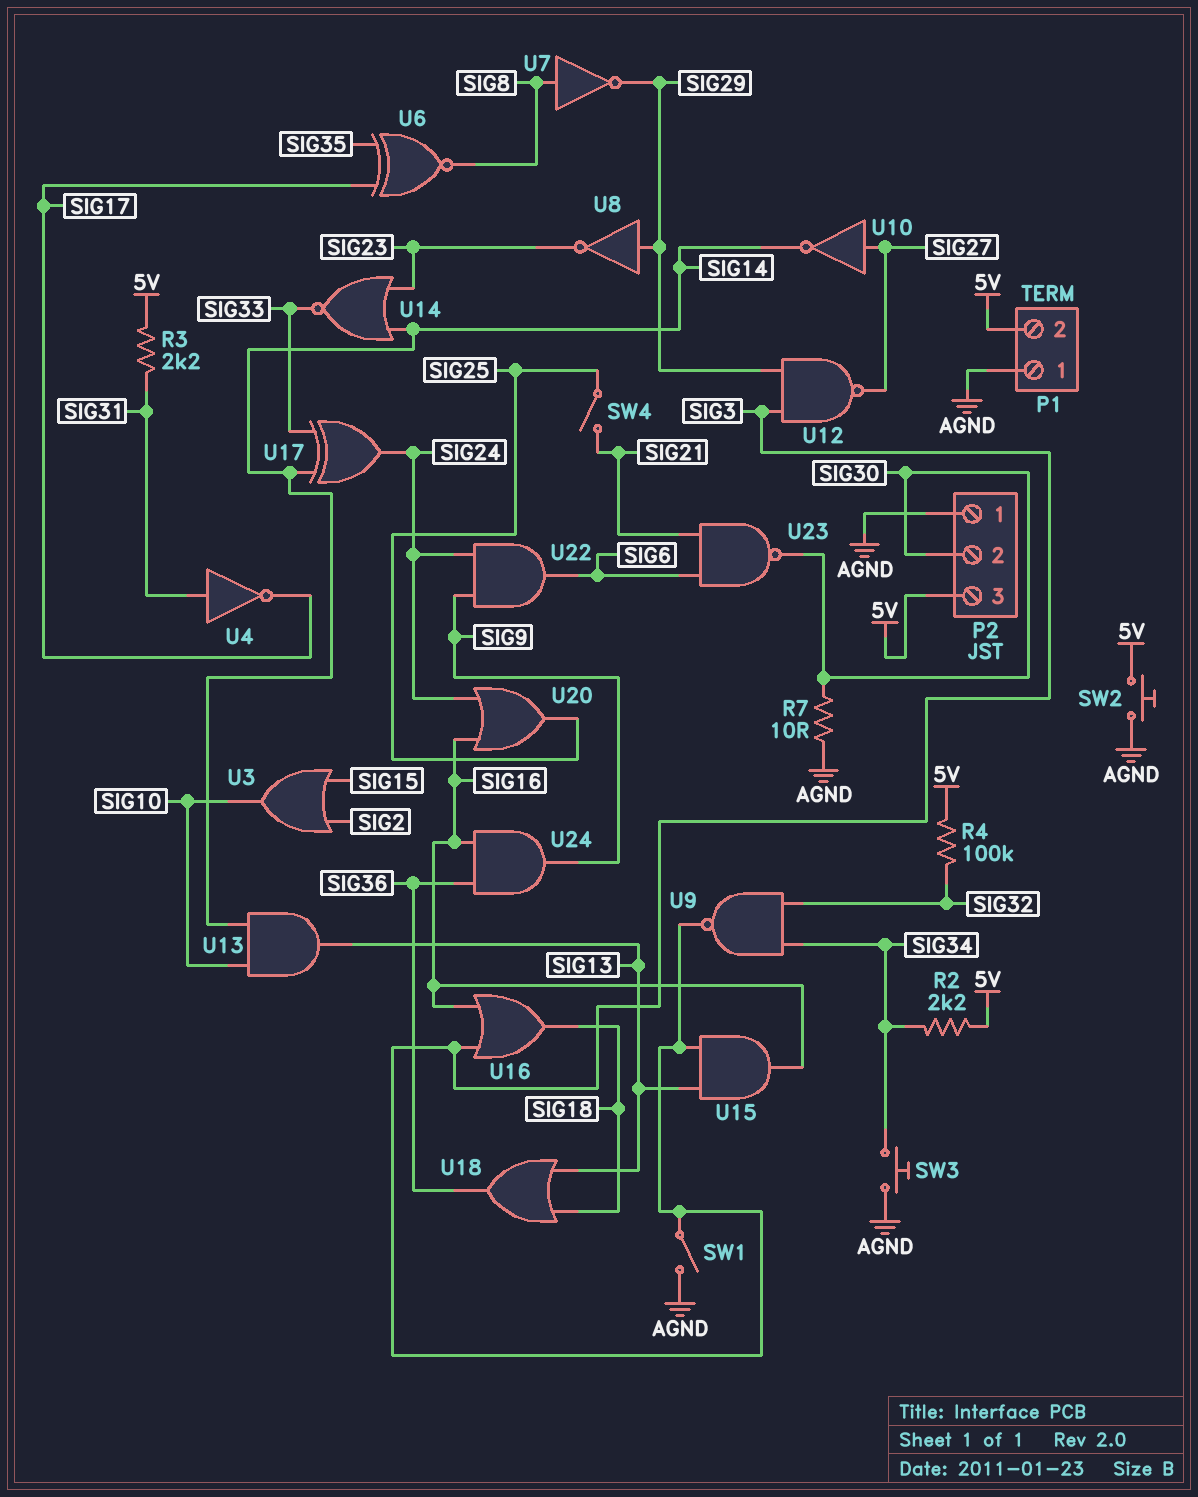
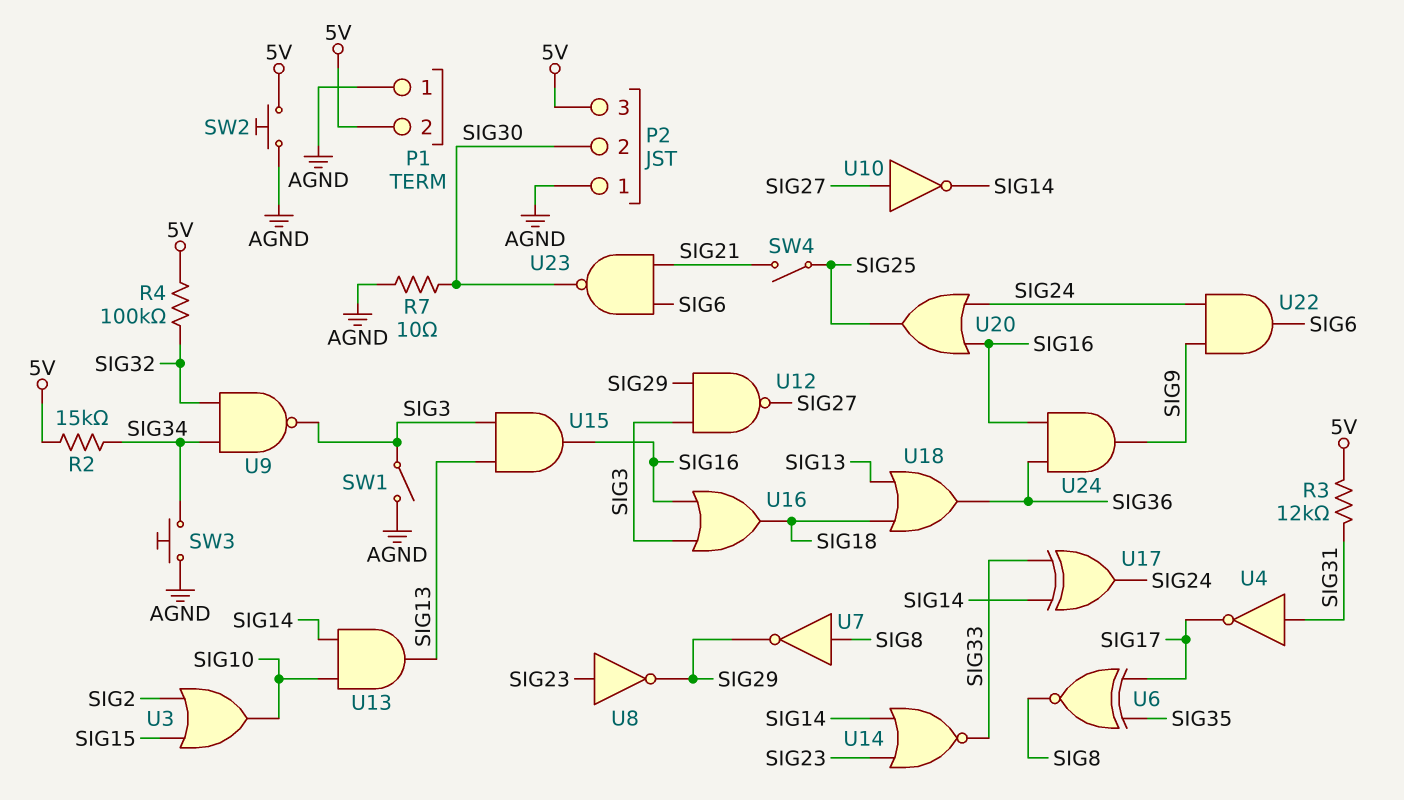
R2: 2.2k (5V, SIG34) -> 15k (5V, SIG34)
R3: 2.2k (5V, SIG31) -> 12k (5V, SIG31)
U8: NOT (in SIG29, out SIG23) -> NOT (in SIG23, out SIG29)

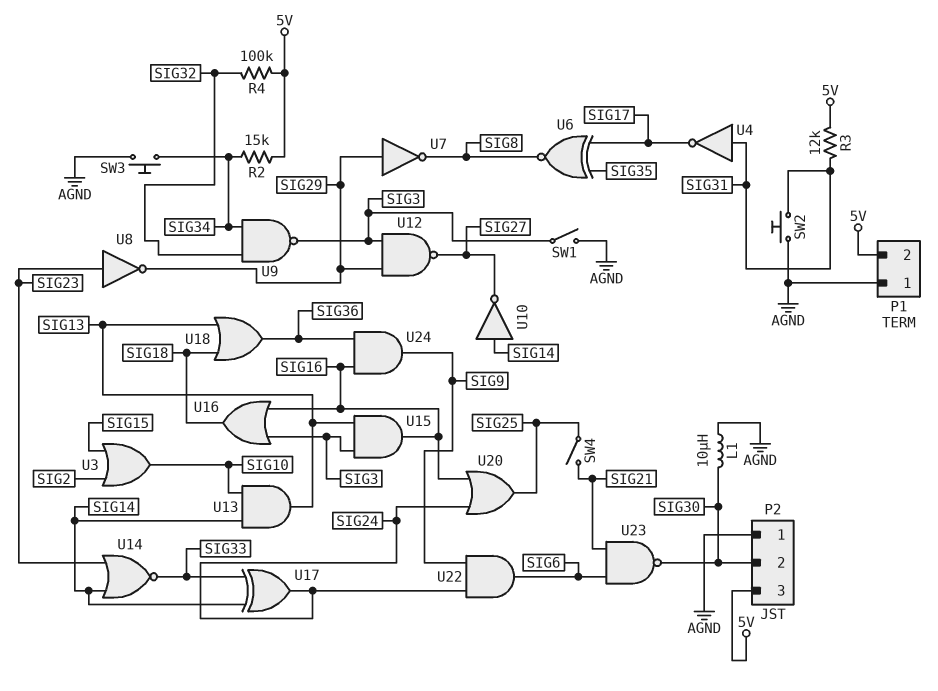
L1: none -> 10uH (AGND, SIG30)
R7: 10 (AGND, SIG30) -> none
SW2: button (5V, AGND) -> button (AGND, SIG31)
U7: NOT (in SIG8, out SIG29) -> NOT (in SIG29, out SIG8)
U10: NOT (in SIG27, out SIG14) -> NOT (in SIG14, out SIG27)

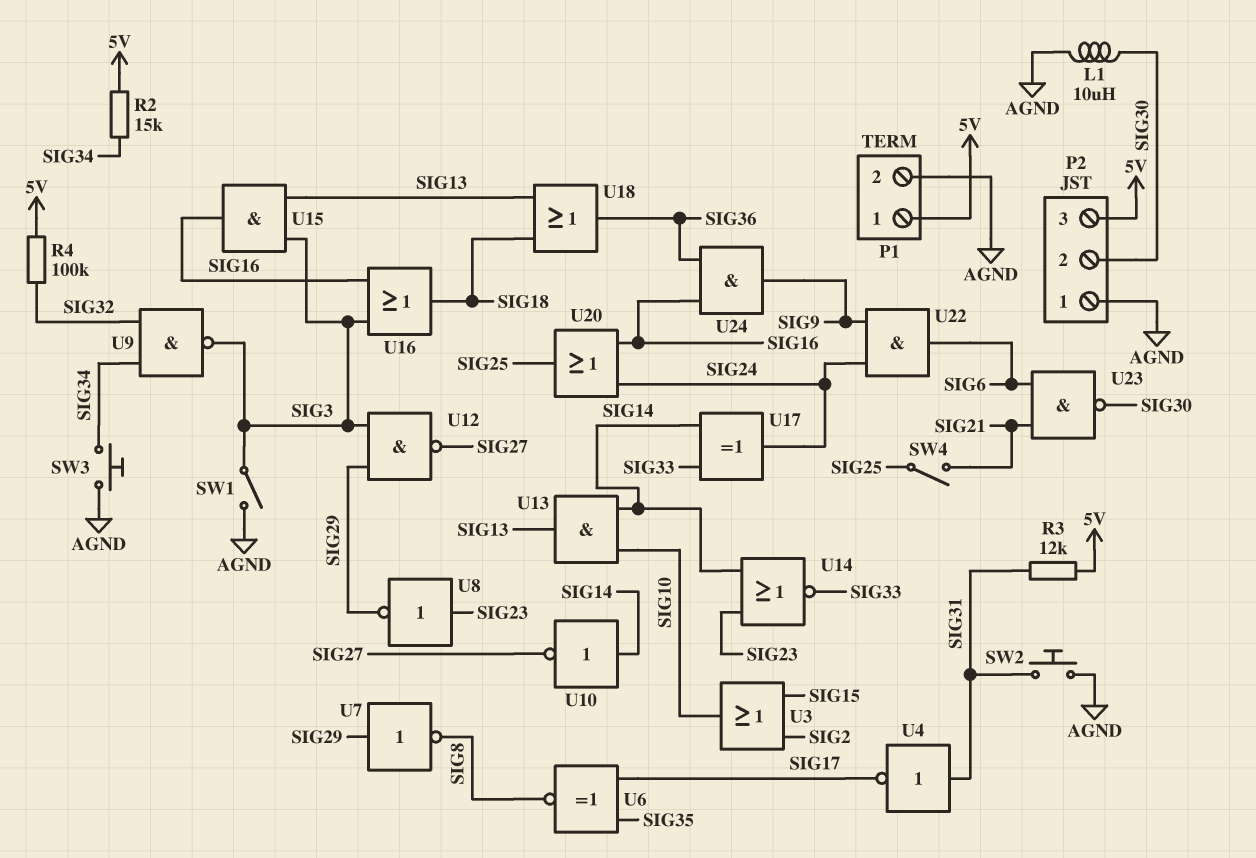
P1 pin 1: AGND -> 5V
P1 pin 2: 5V -> AGND

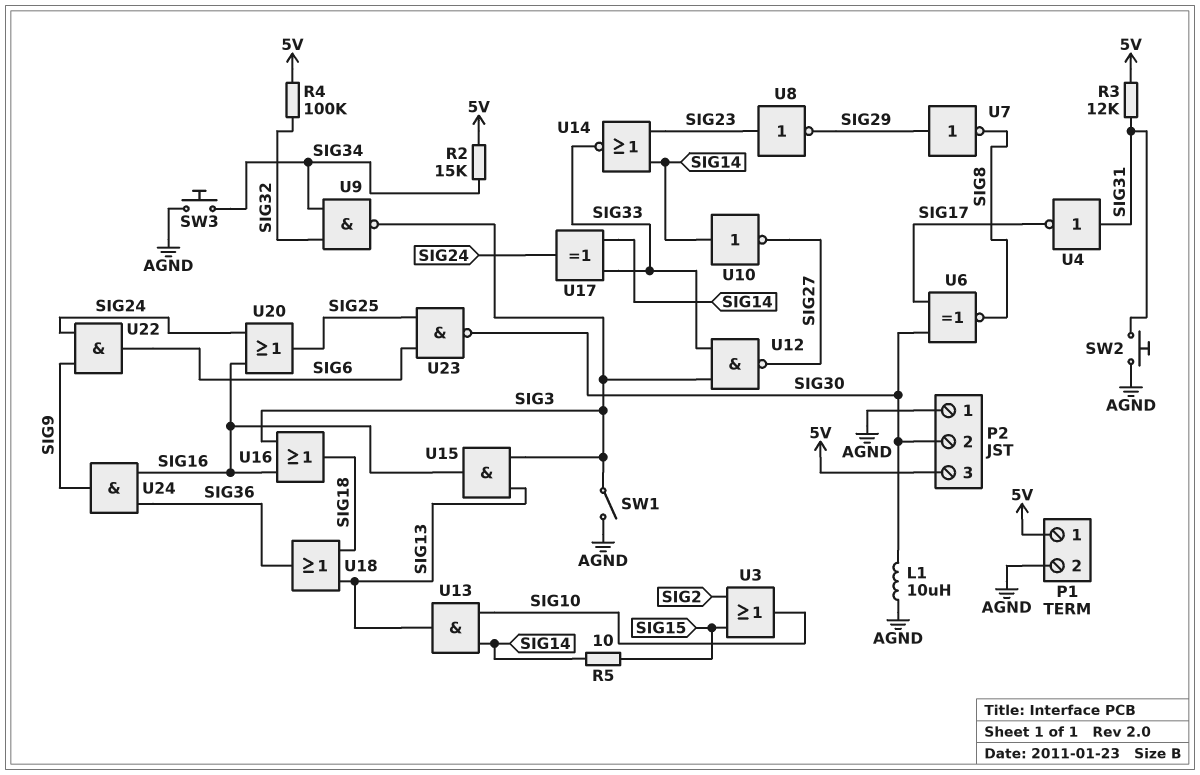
R5: none -> 10 (SIG14, SIG15)
SW4: switch (SIG21, SIG25) -> none
U6: XNOR (in SIG17, in SIG35, out SIG8) -> XNOR (in SIG17, in SIG30, out SIG8)
U12: NAND (in SIG3, in SIG29, out SIG27) -> NAND (in SIG3, in SIG33, out SIG27)
U23: NAND (in SIG6, in SIG21, out SIG30) -> NAND (in SIG6, in SIG25, out SIG30)

